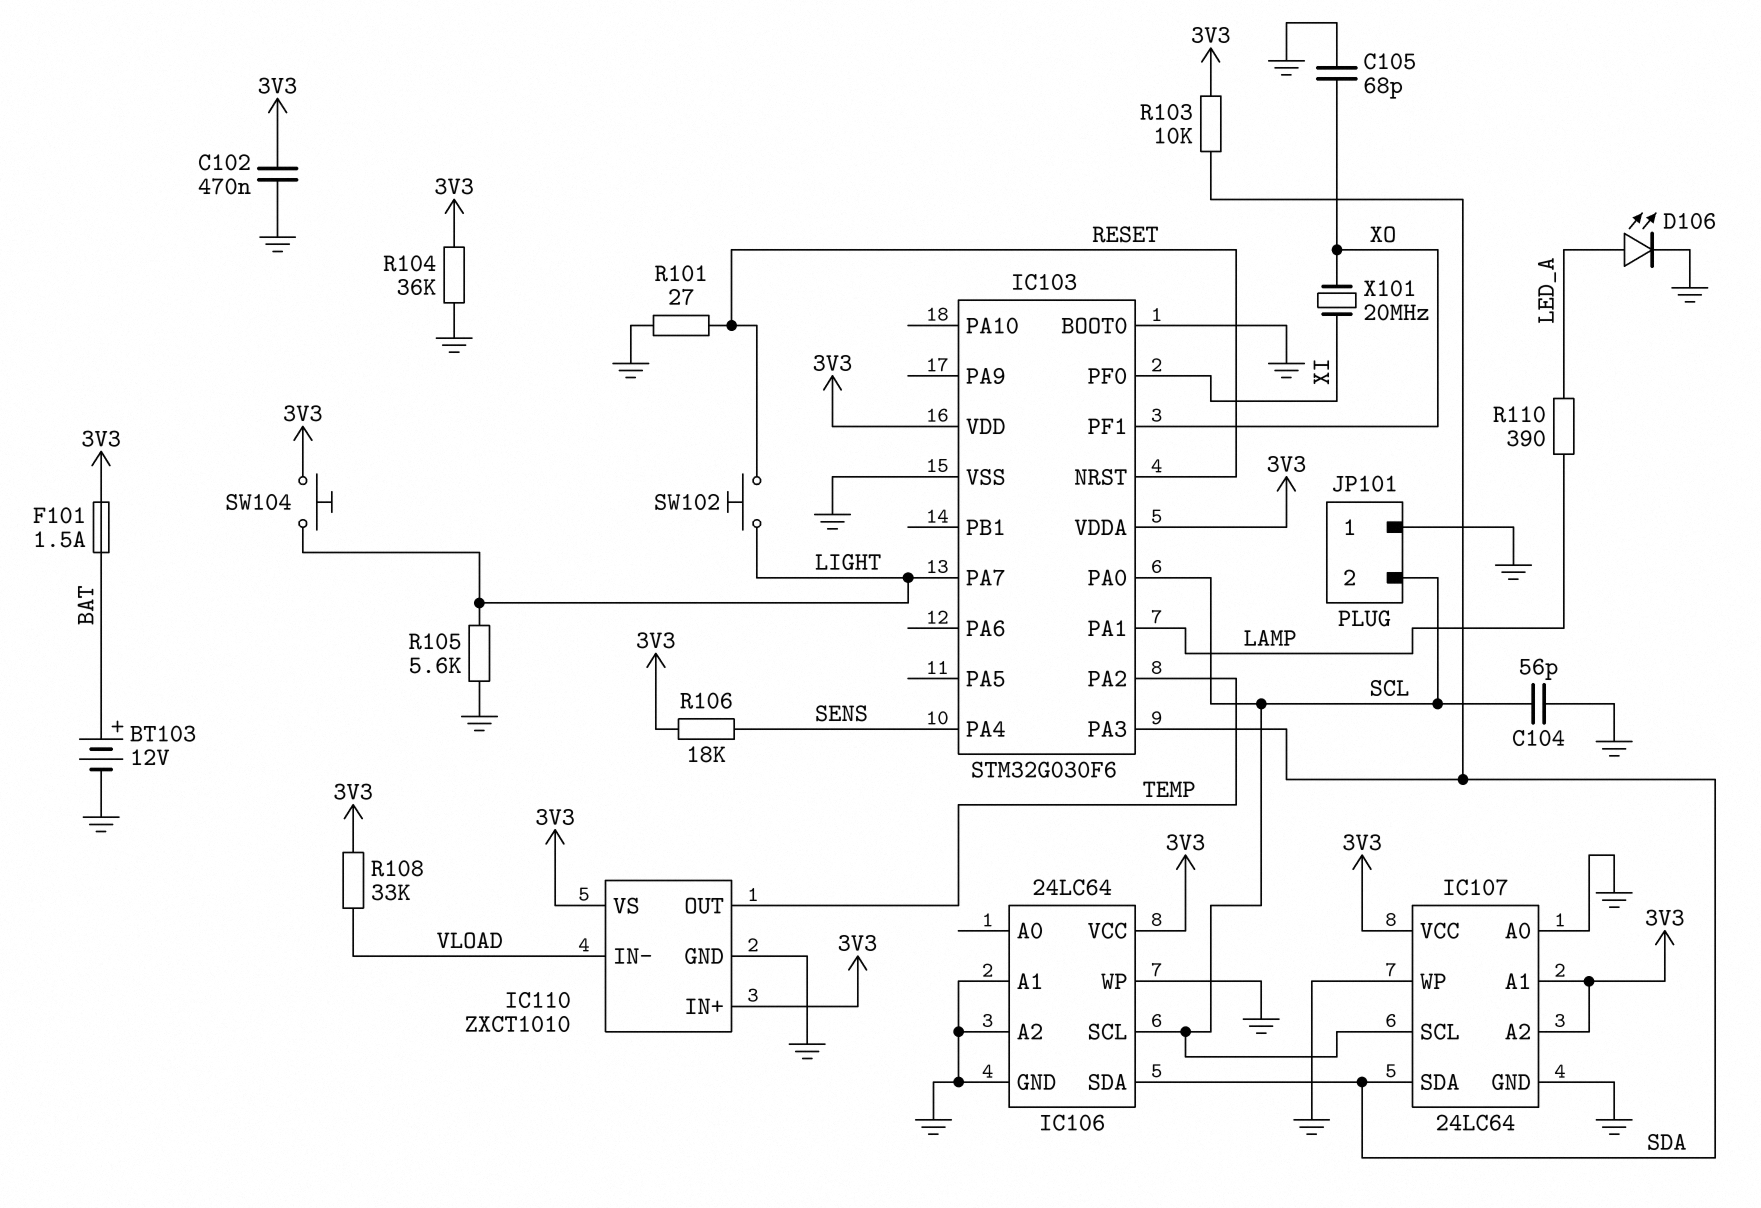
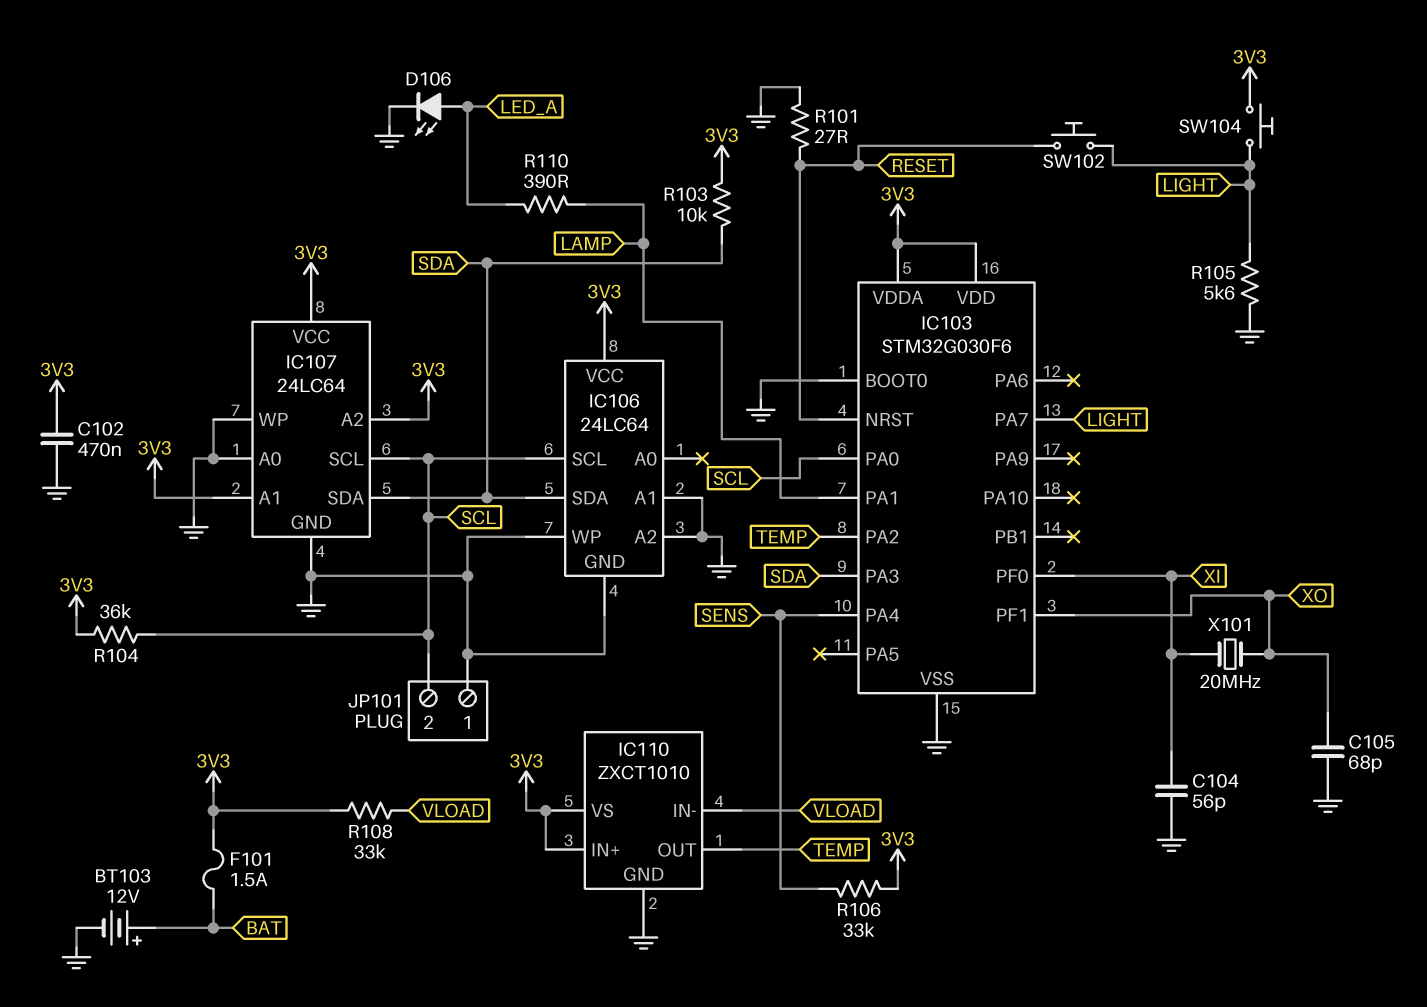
C104: 56pF (GND, SCL) -> 56pF (GND, XI)
R104: 36k (3V3, GND) -> 36k (3V3, SCL)
R106: 18k (3V3, SENS) -> 33k (3V3, SENS)

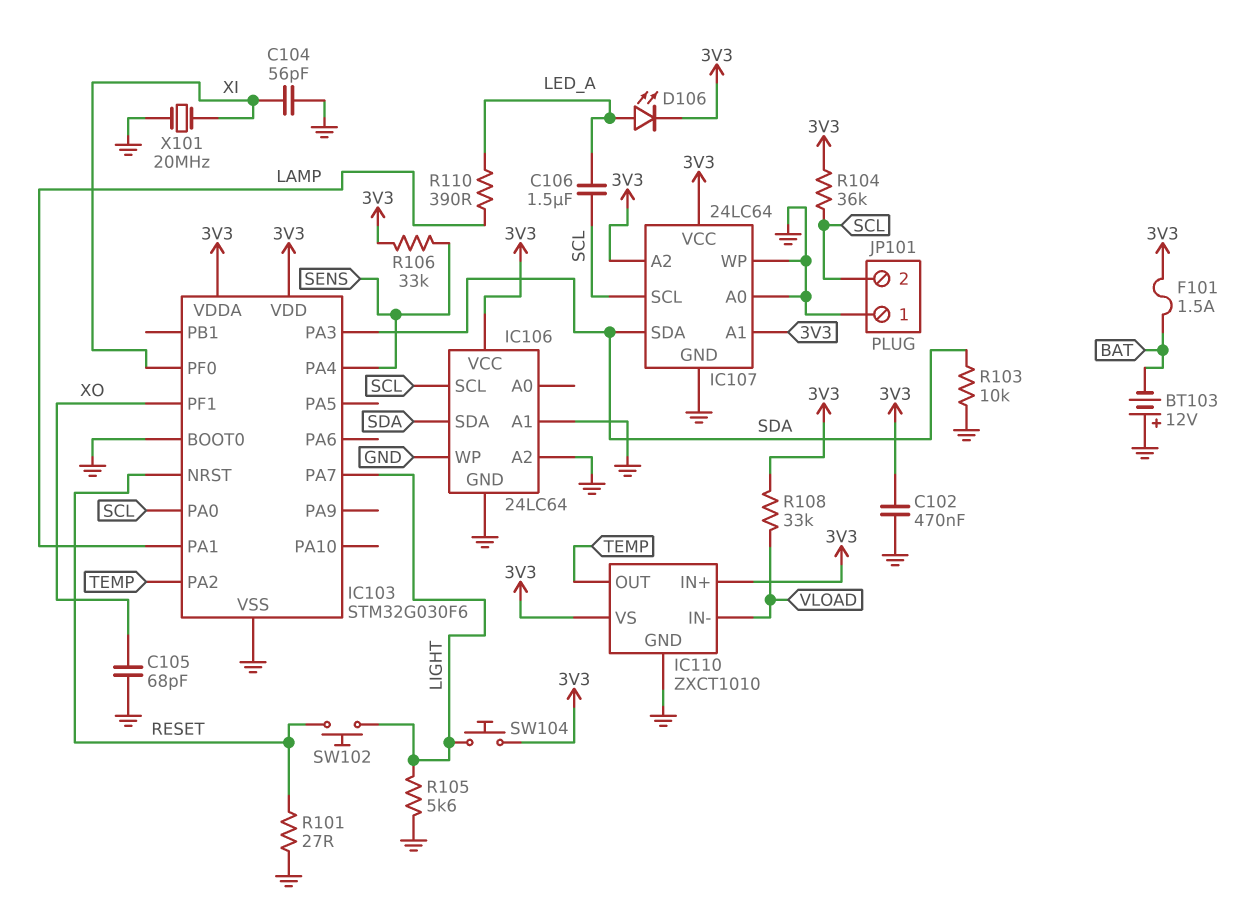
BT103: 12V (plus BAT, minus GND) -> 12V (plus GND, minus BAT)
C106: none -> 1.5uF (LED_A, SCL)
D106: LED (A LED_A, K GND) -> LED (A LED_A, K 3V3)
R103: 10k (3V3, SDA) -> 10k (GND, SDA)
X101: 20MHz (XI, XO) -> 20MHz (GND, XI)

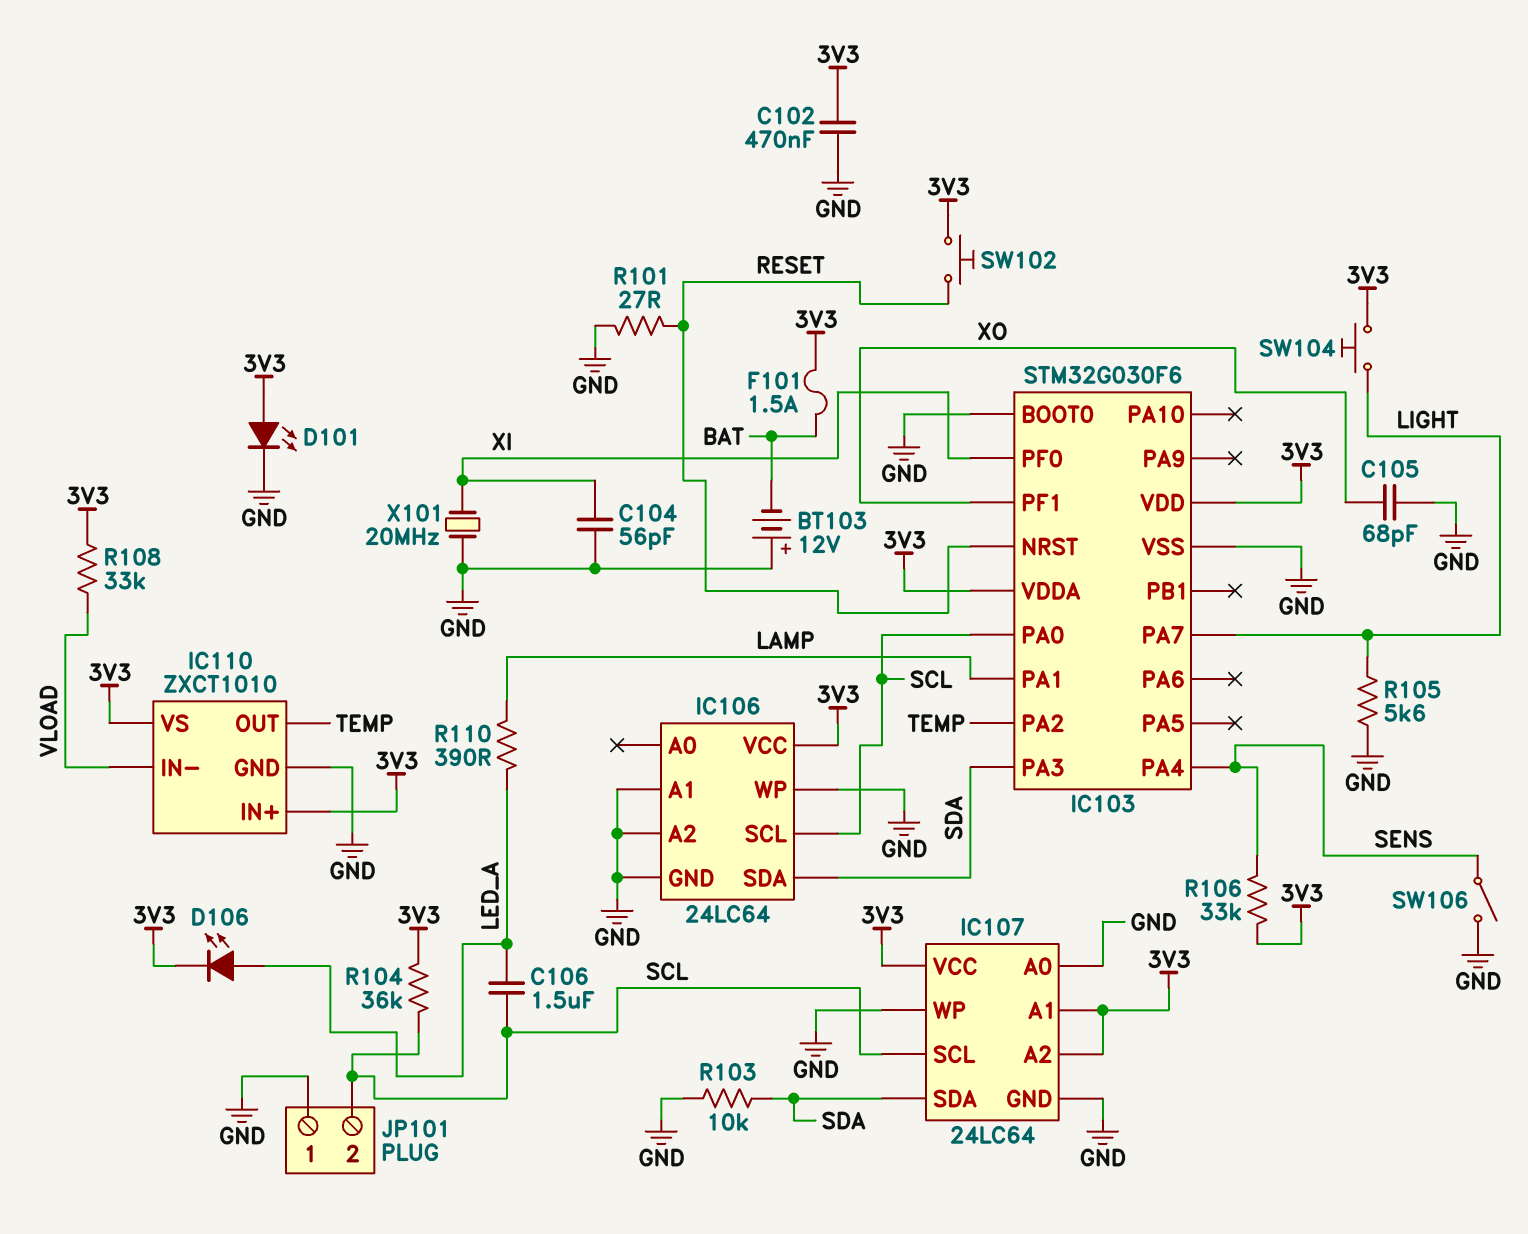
D101: none -> LED (A 3V3, K GND)
SW102: button (LIGHT, RESET) -> button (3V3, RESET)
SW106: none -> switch (GND, SENS)

